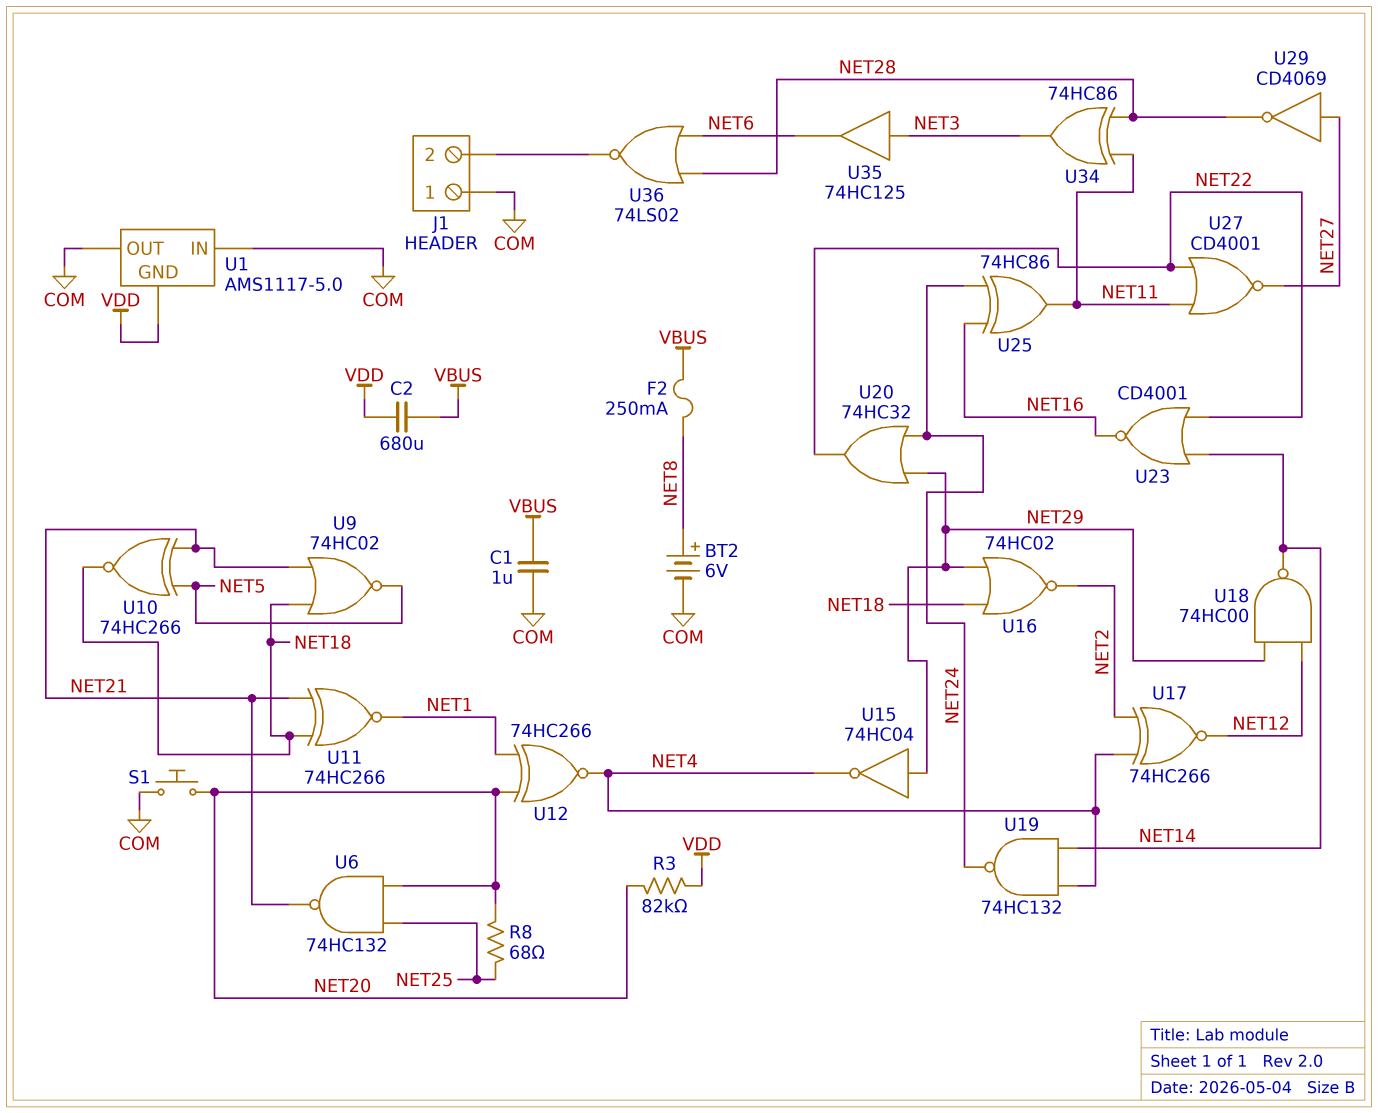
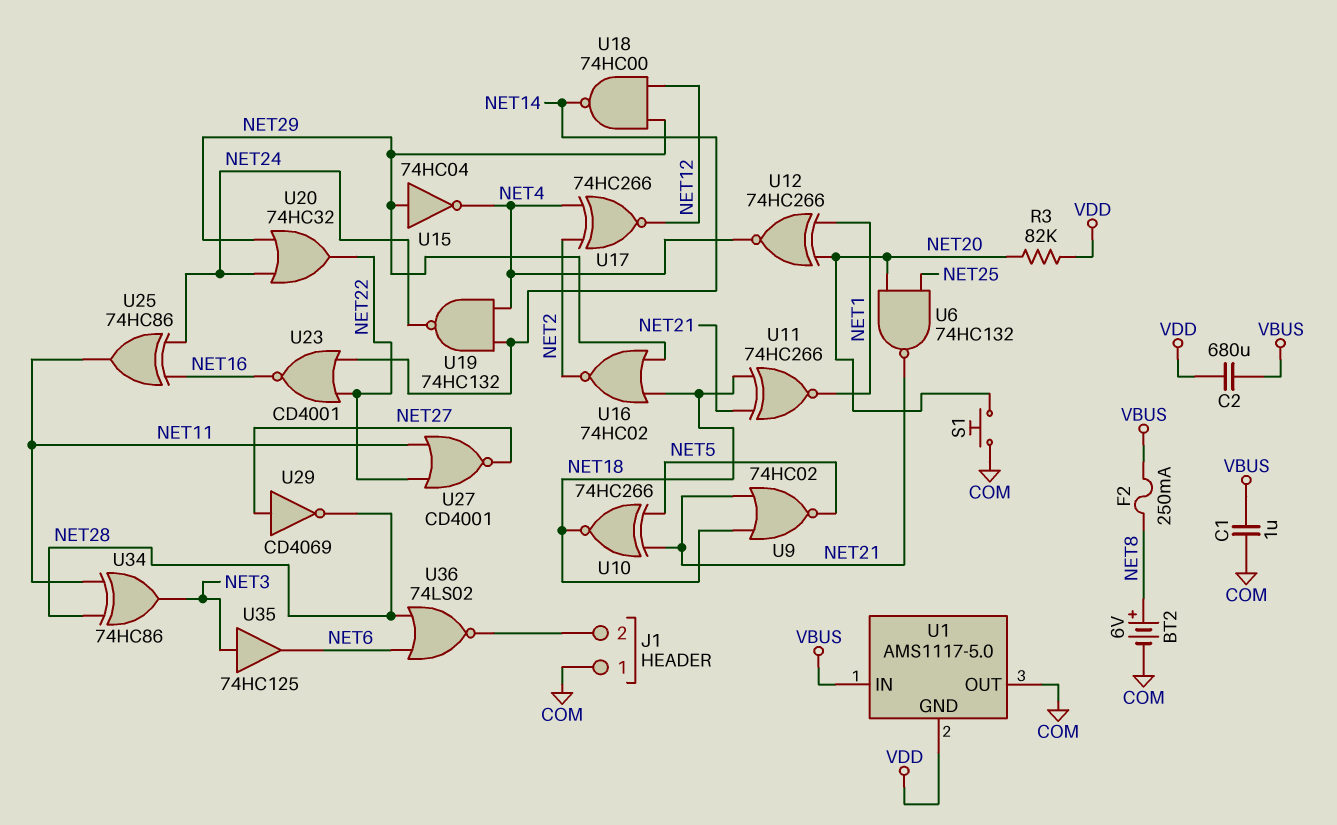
R8: 68 (NET20, NET25) -> none
U1 pin IN: COM -> VBUS

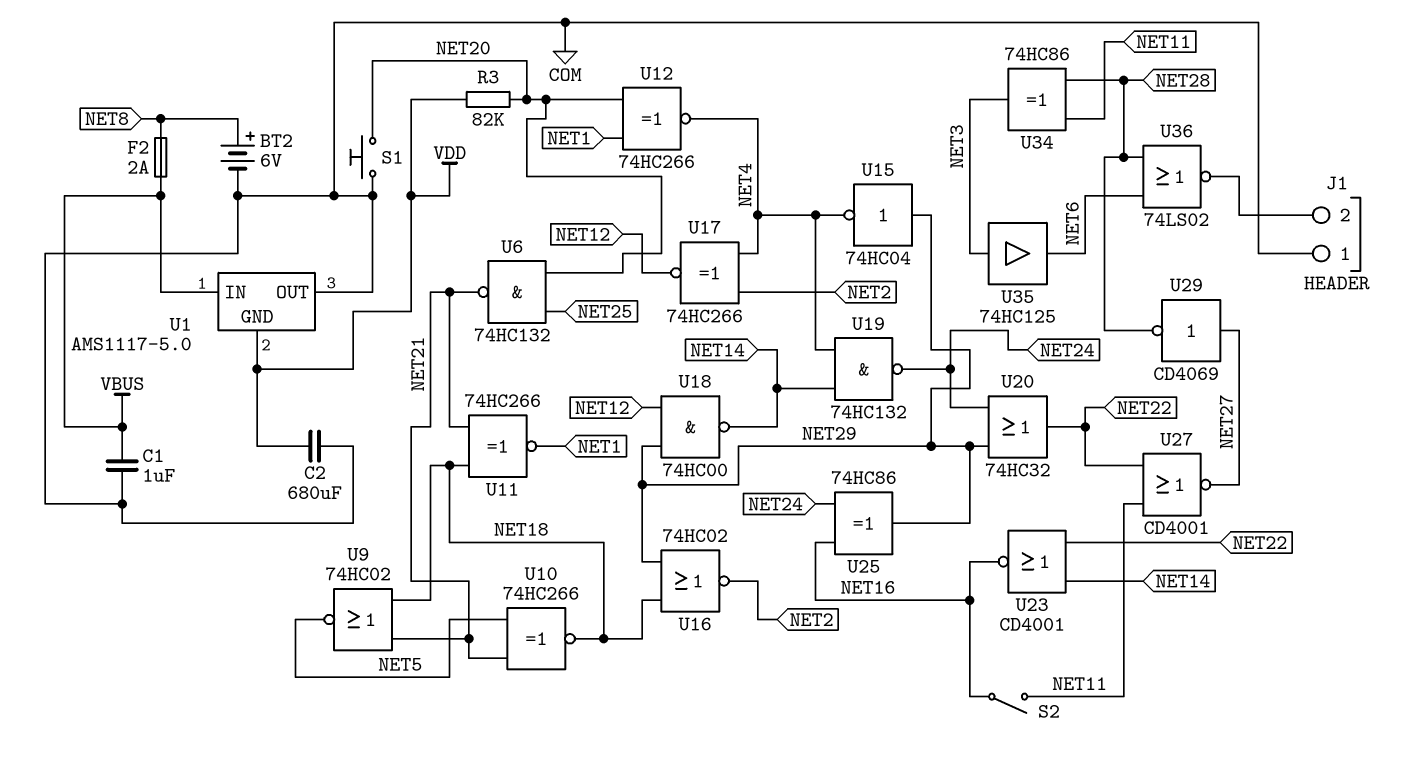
C2: 680uF (VBUS, VDD) -> 680uF (COM, VDD)
F2: 250mA (NET8, VBUS) -> 2A (NET8, VBUS)
S2: none -> switch (NET11, NET16)
U25: XOR 74HC86 (in NET16, in NET24, out NET11) -> XOR 74HC86 (in NET16, in NET24, out NET29)

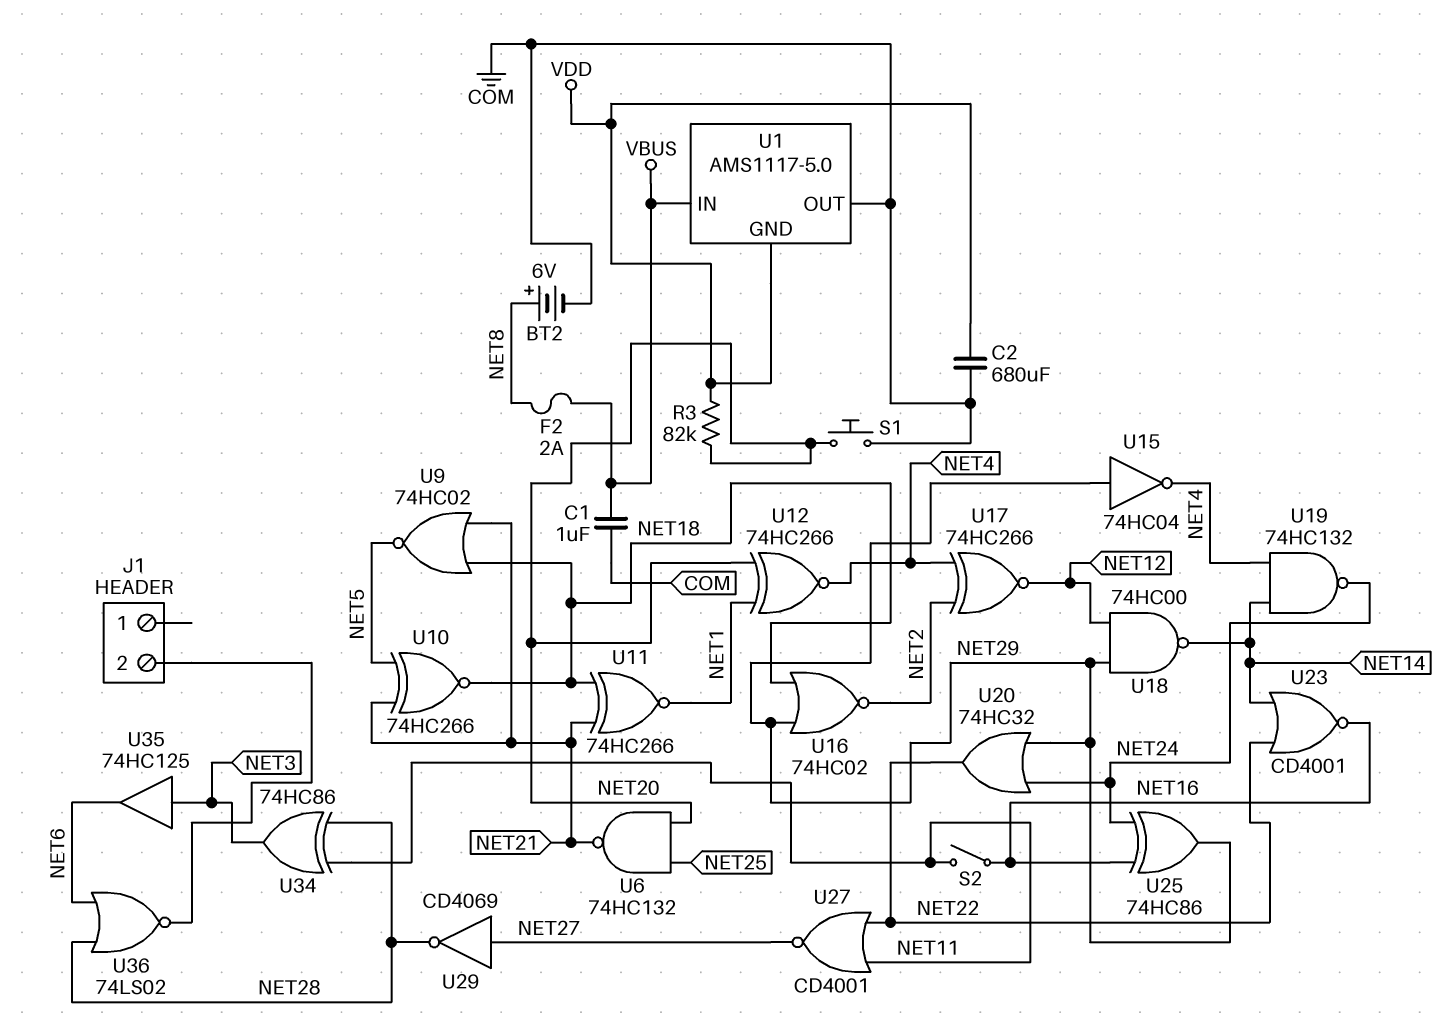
J1 pin 1: COM -> none

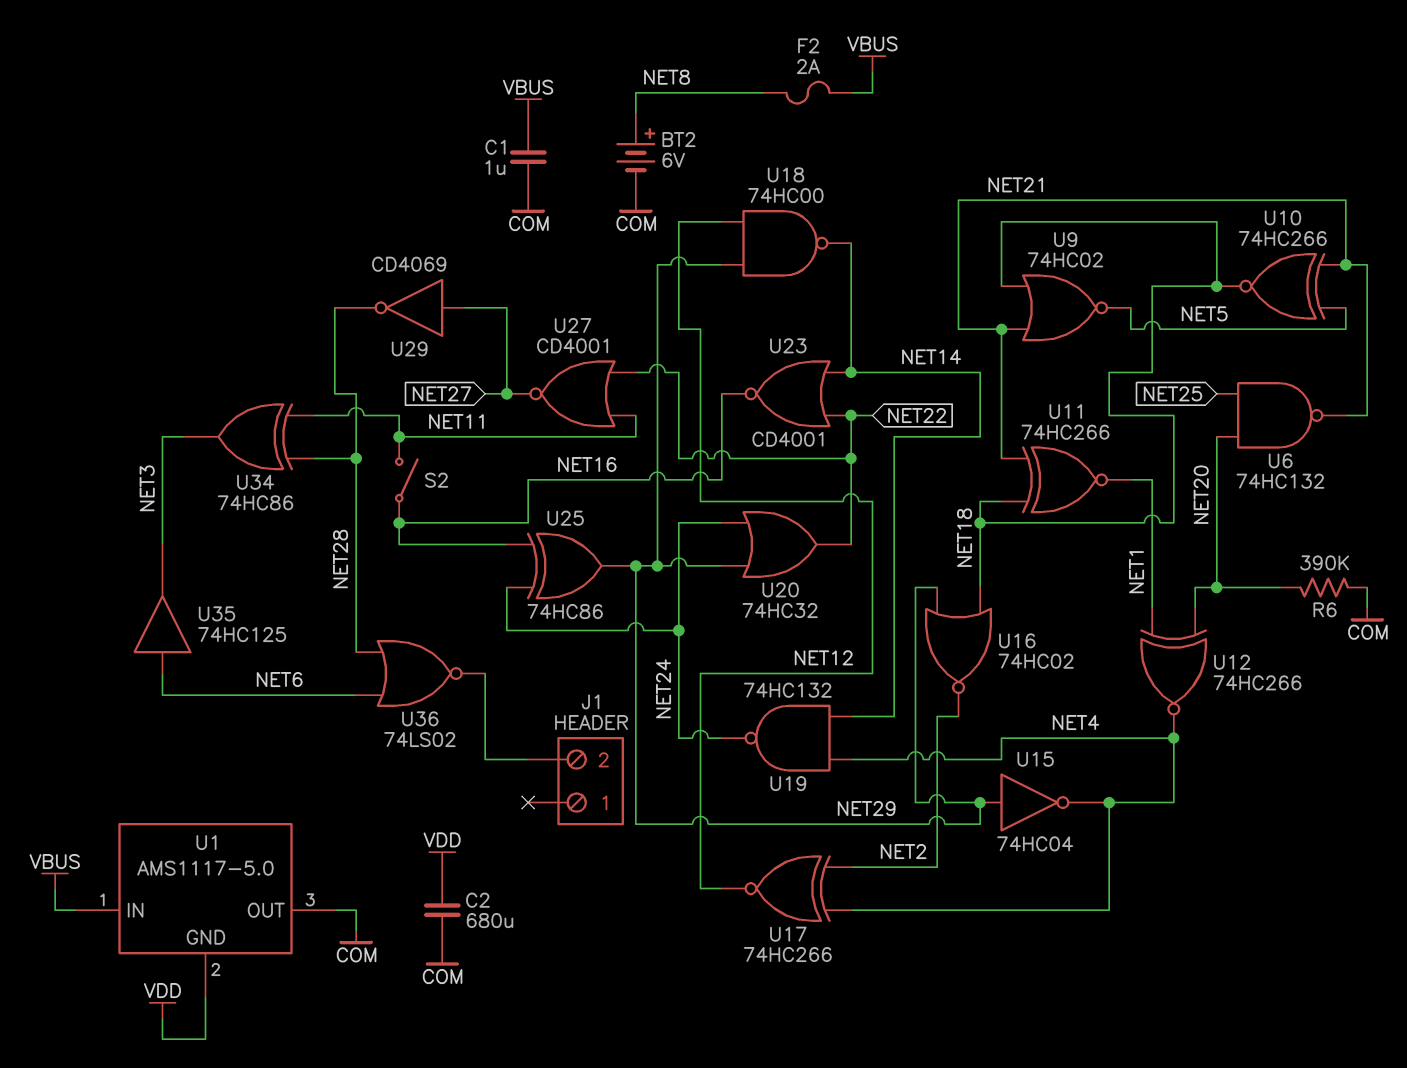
R3: 82k (NET20, VDD) -> none
R6: none -> 390k (COM, NET20)
S1: button (COM, NET20) -> none
U35: buffer 74HC125 (in NET3, out NET6) -> buffer 74HC125 (in NET6, out NET3)

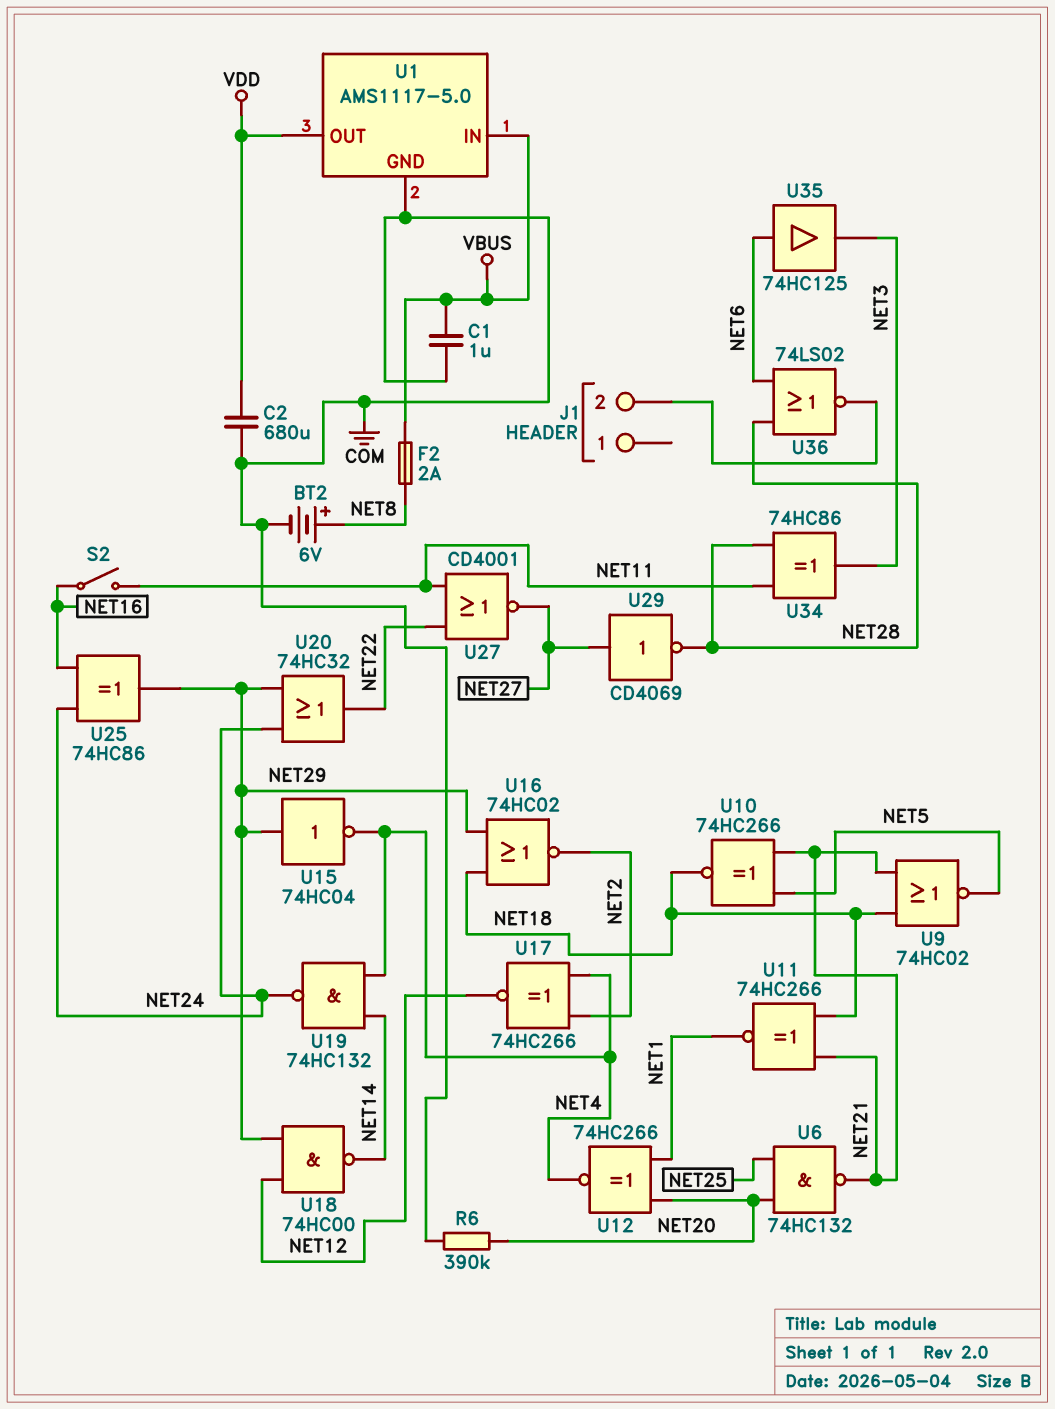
U1 pin GND: VDD -> COM
U1 pin OUT: COM -> VDD
U23: NOR CD4001 (in NET14, in NET22, out NET16) -> none

